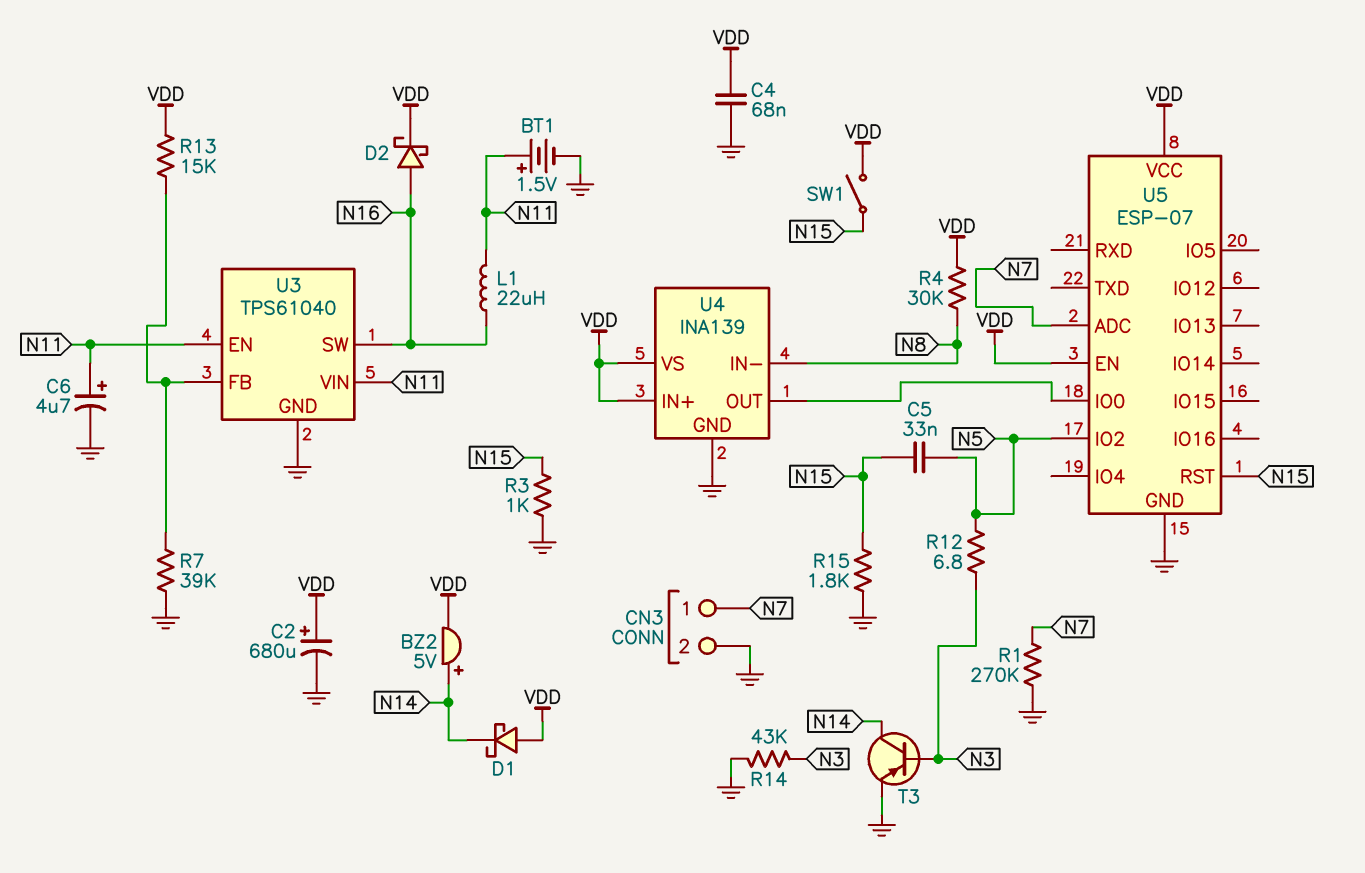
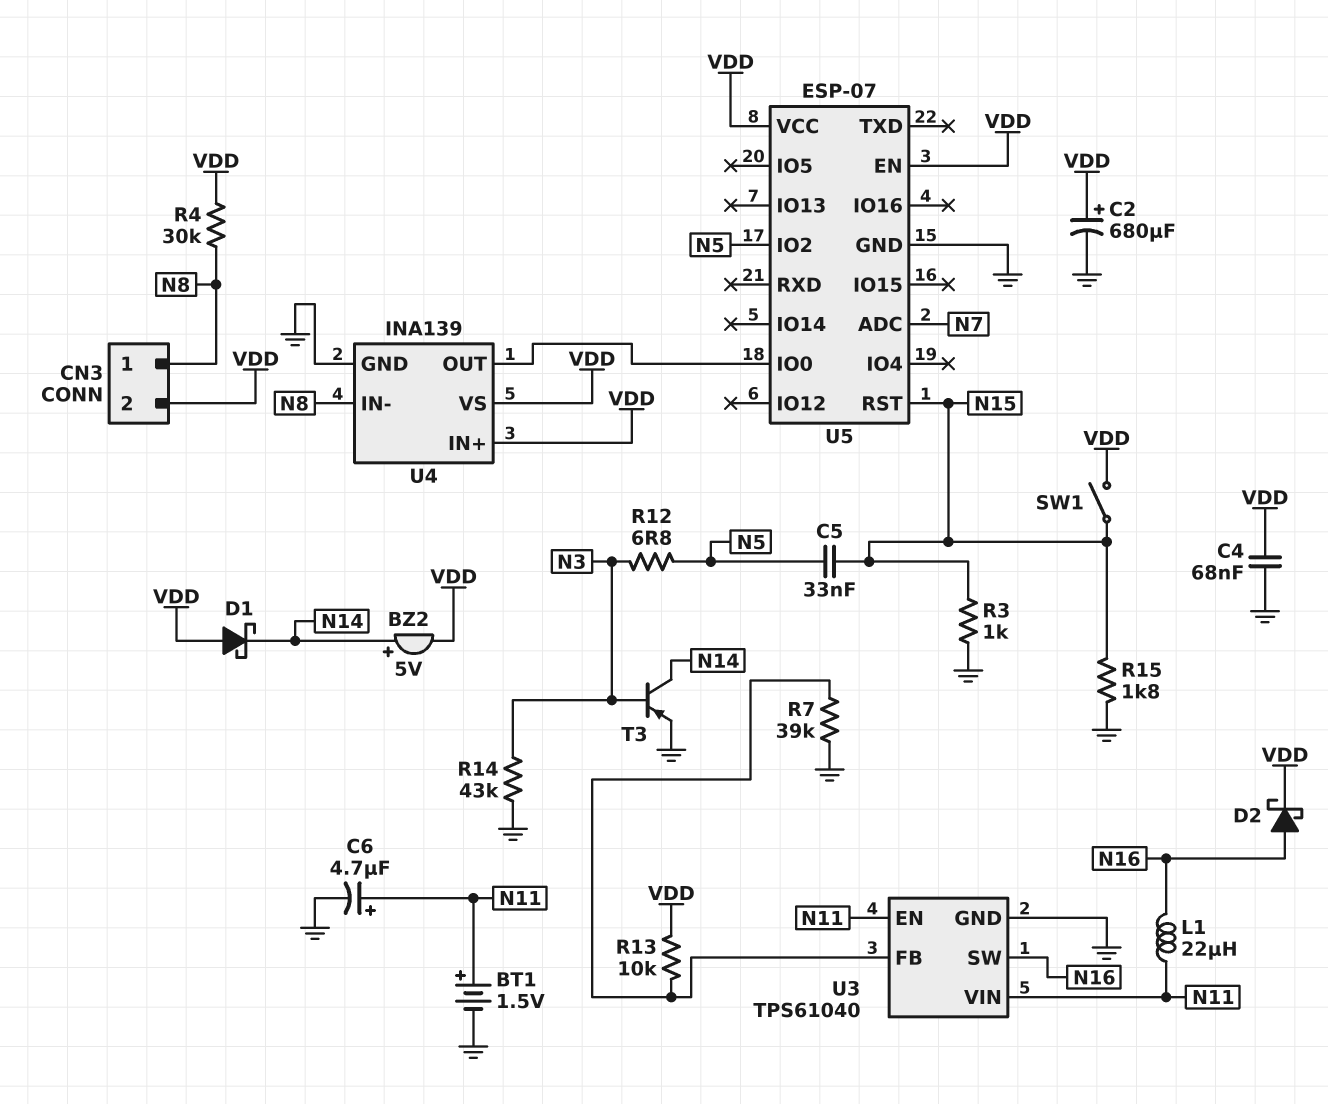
CN3 pin 1: N7 -> N8
CN3 pin 2: GND -> VDD
R1: 270k (GND, N7) -> none
R13: 15k (U3/FB, VDD) -> 10k (U3/FB, VDD)

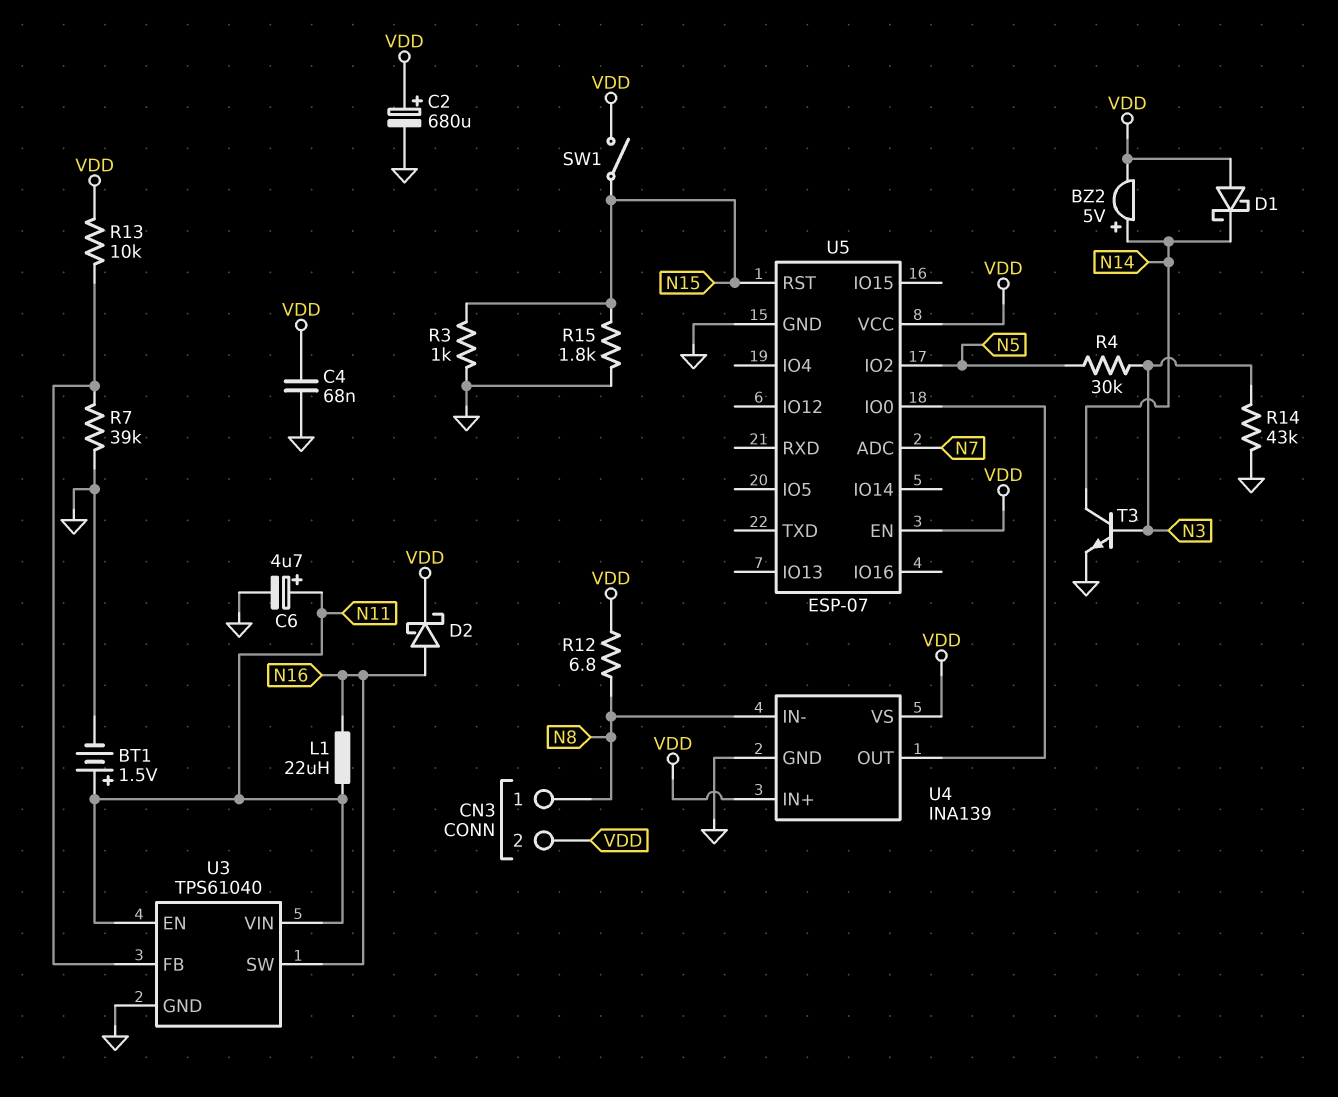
C5: 33nF (N5, N15) -> none
R4: 30k (N8, VDD) -> 30k (N3, N5)
R12: 6.8 (N3, N5) -> 6.8 (N8, VDD)
T3: PNP (B N3, C N14, E GND) -> NPN (B N3, C N14, E GND)

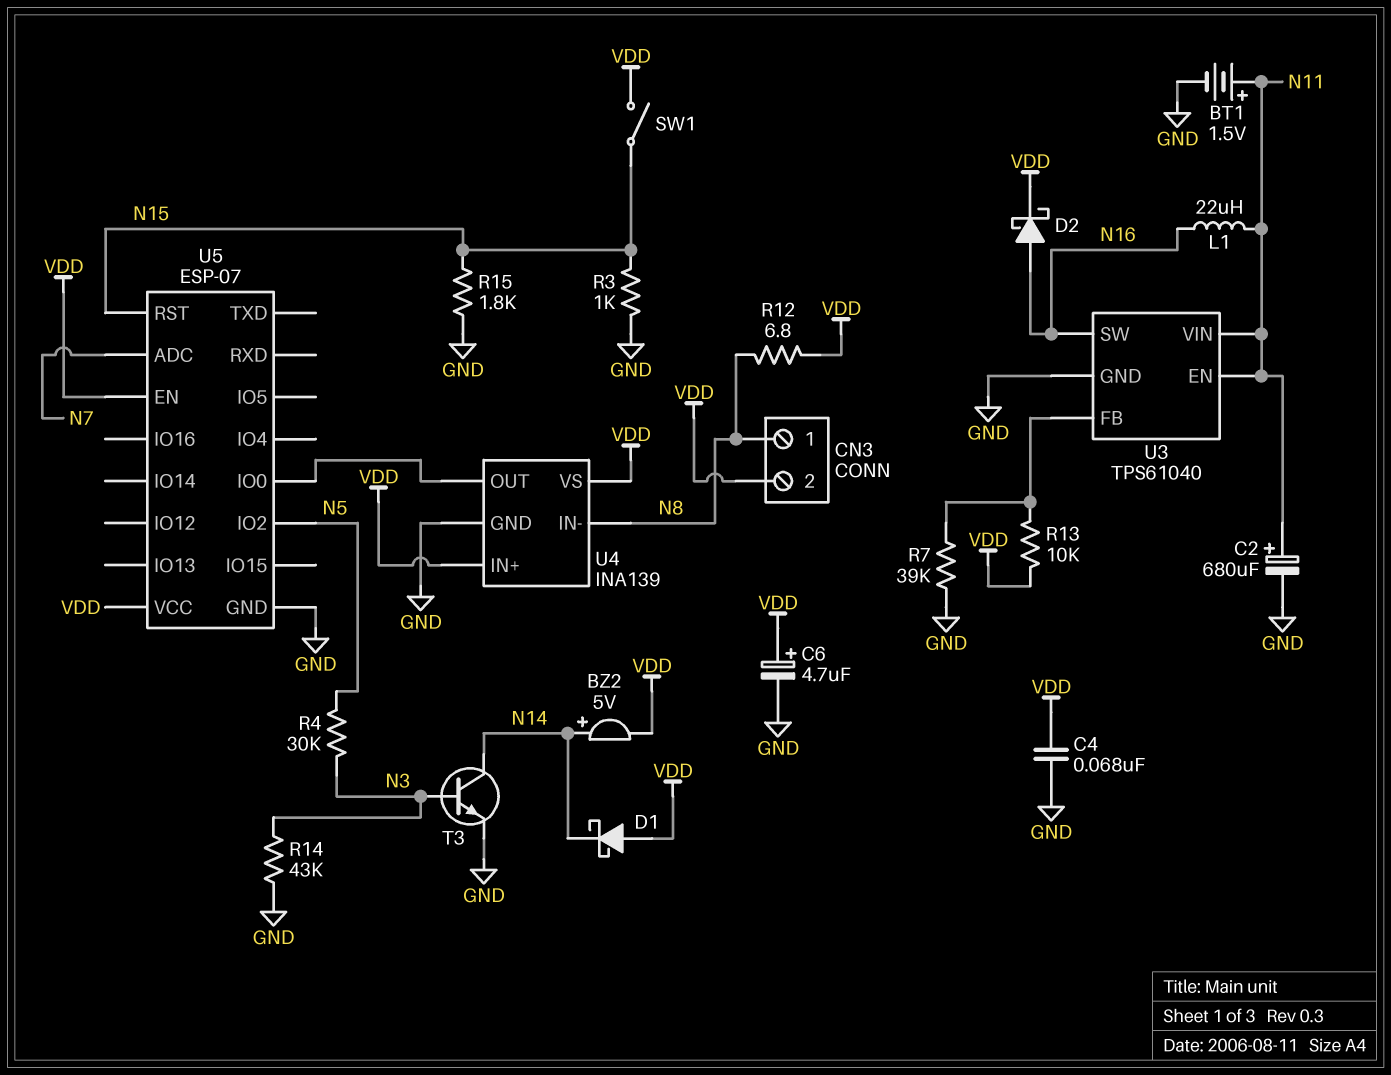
C2: 680uF (plus VDD, minus GND) -> 680uF (plus N11, minus GND)
C6: 4.7uF (plus N11, minus GND) -> 4.7uF (plus VDD, minus GND)

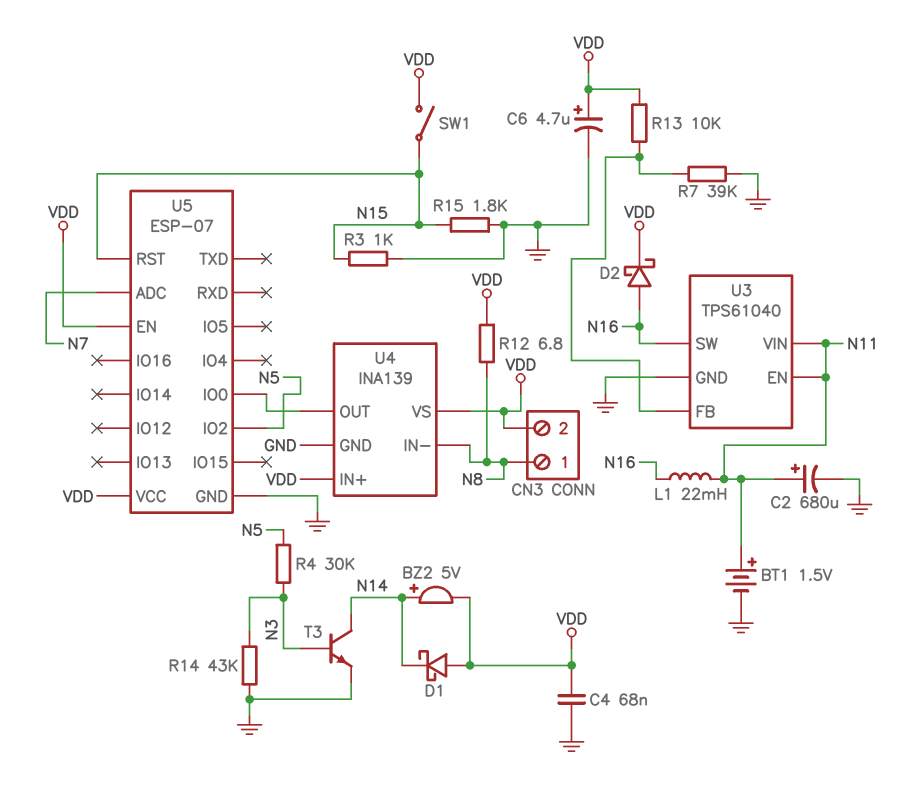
L1: 22uH (N11, N16) -> 22mH (N11, N16)

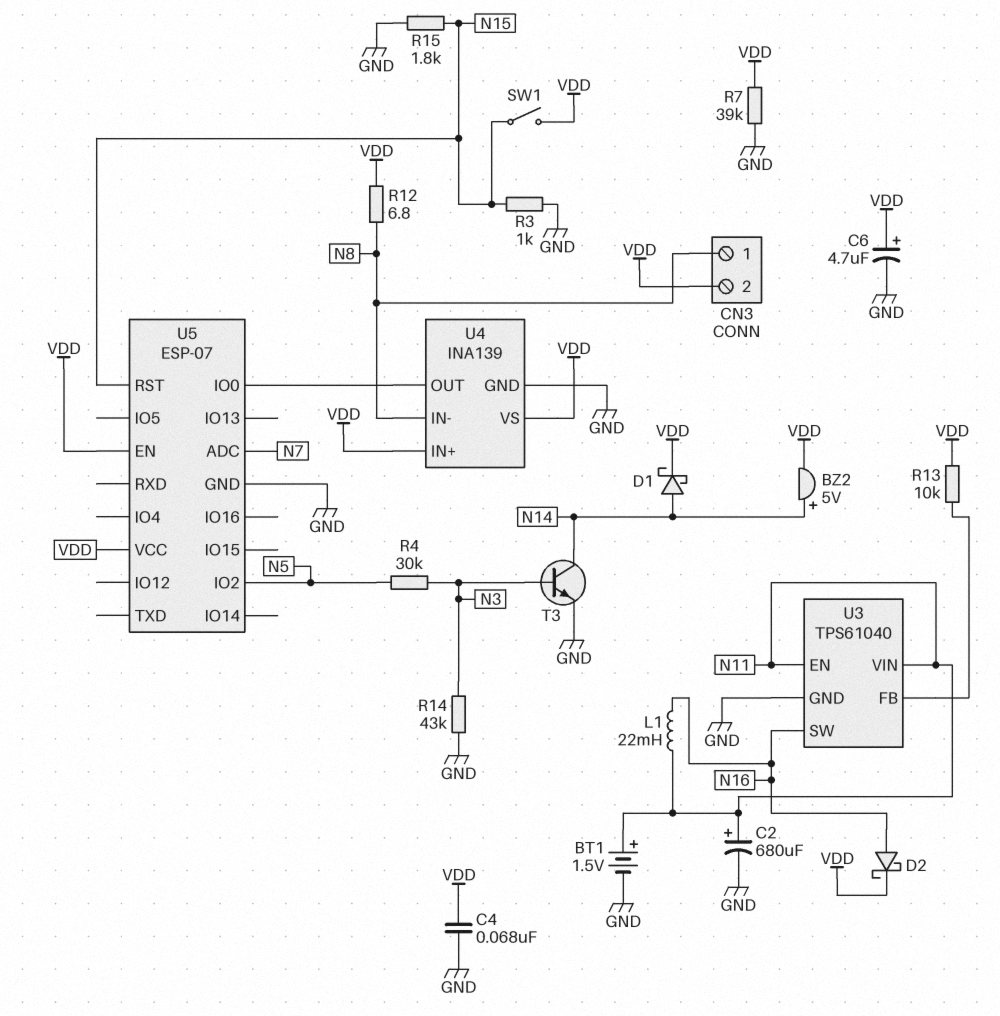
D1: schottky (A VDD, K N14) -> schottky (A N14, K VDD)
R7: 39k (GND, U3/FB) -> 39k (GND, VDD)

